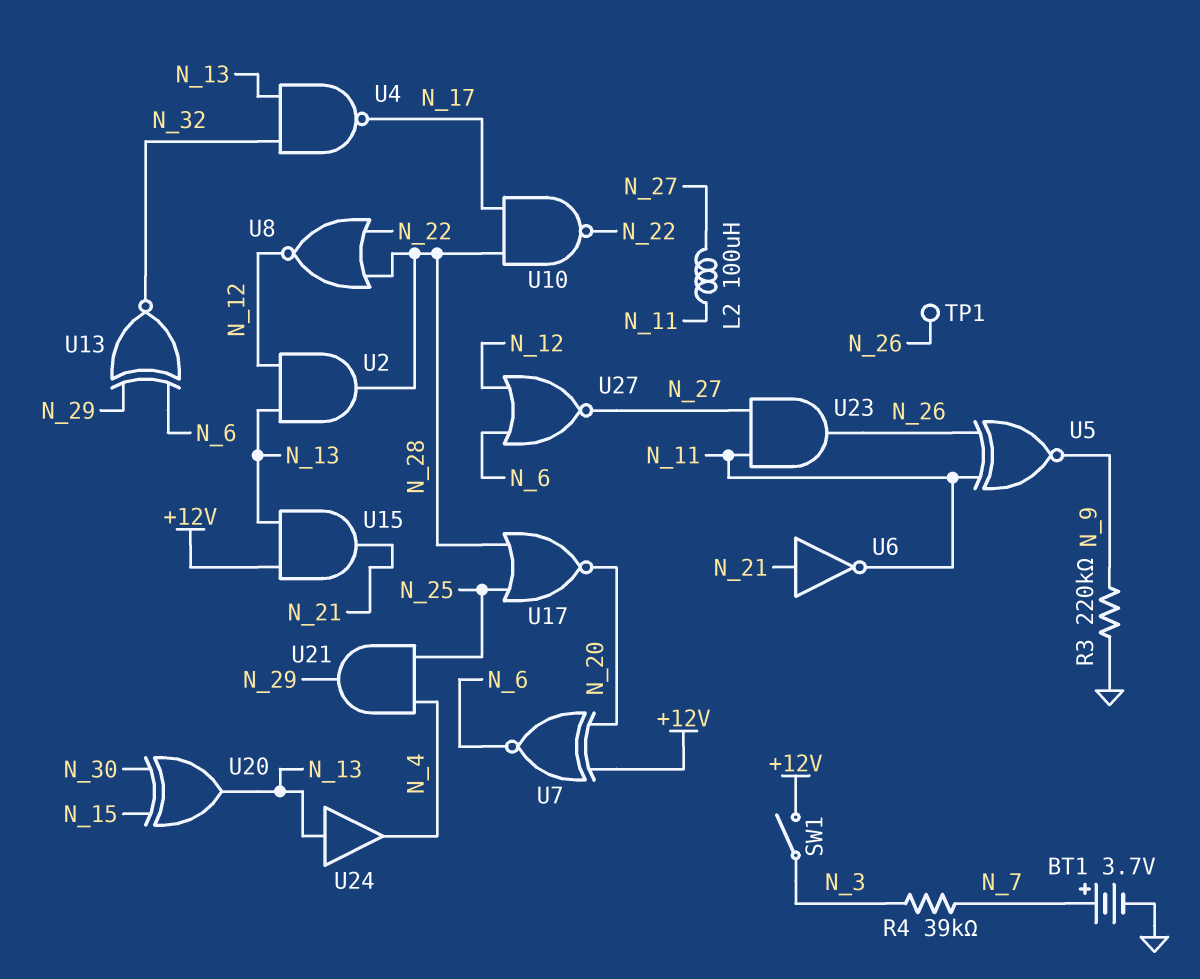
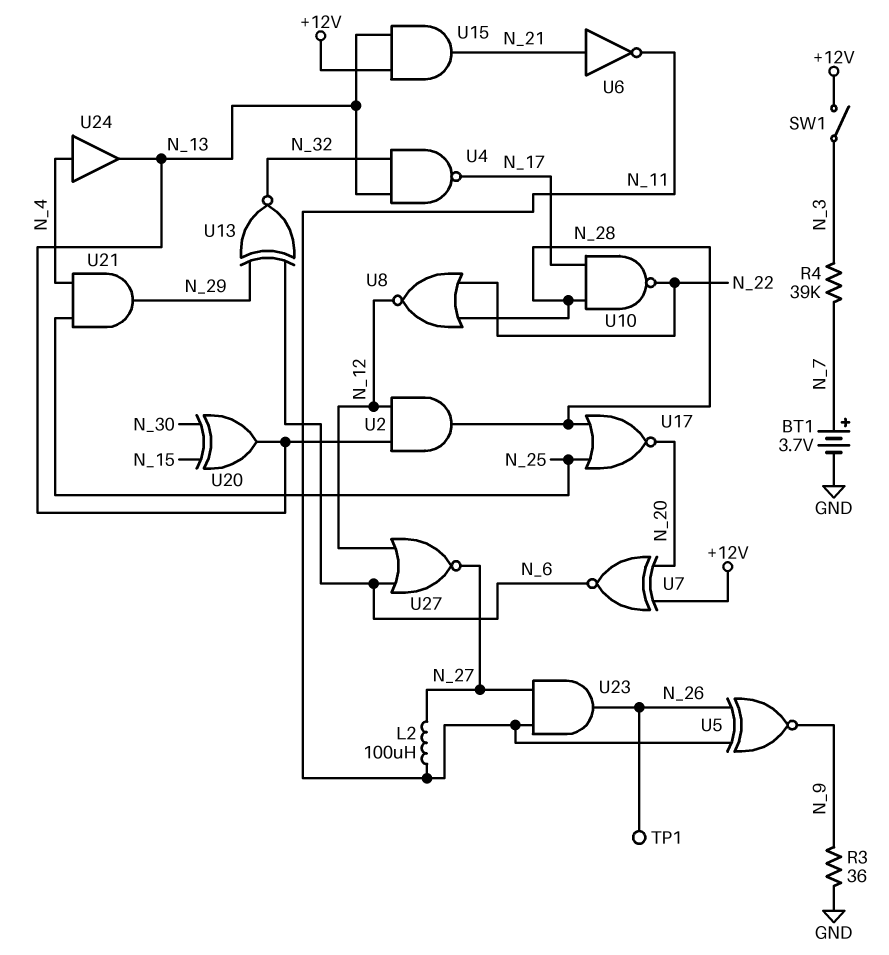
R3: 220k (GND, N_9) -> 36 (GND, N_9)
U24: buffer (in N_13, out N_4) -> buffer (in N_4, out N_13)

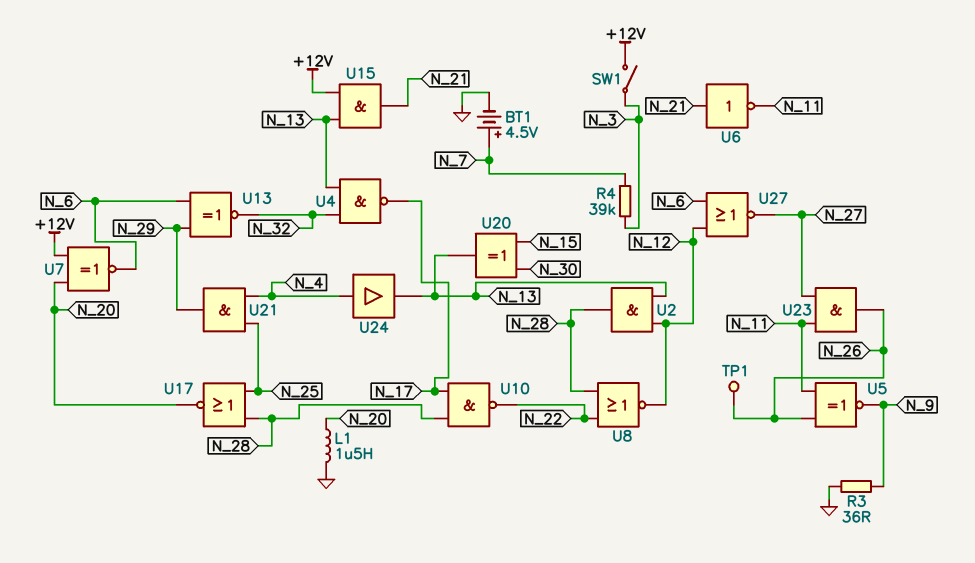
BT1: 3.7V (plus N_7, minus GND) -> 4.5V (plus N_7, minus GND)
L1: none -> 1.5uH (GND, N_20)
L2: 100uH (N_11, N_27) -> none

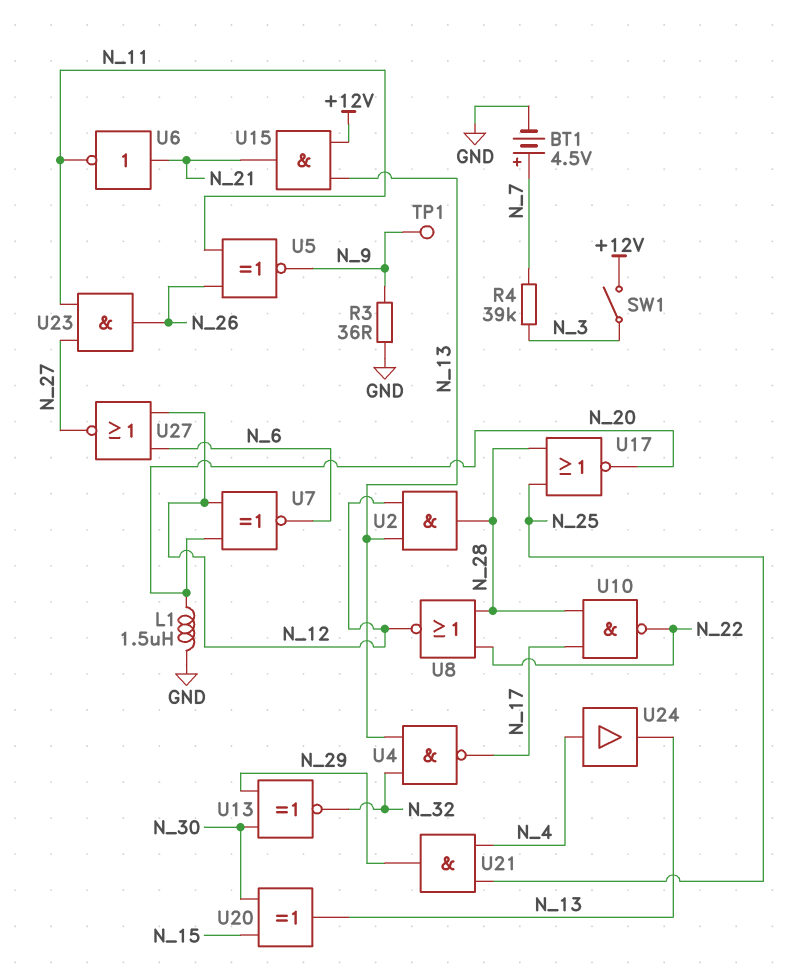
TP1: test point (N_26) -> test point (N_9)
U7: XNOR (in +12V, in N_20, out N_6) -> XNOR (in N_12, in N_20, out N_6)
U13: XNOR (in N_6, in N_29, out N_32) -> XNOR (in N_29, in N_30, out N_32)

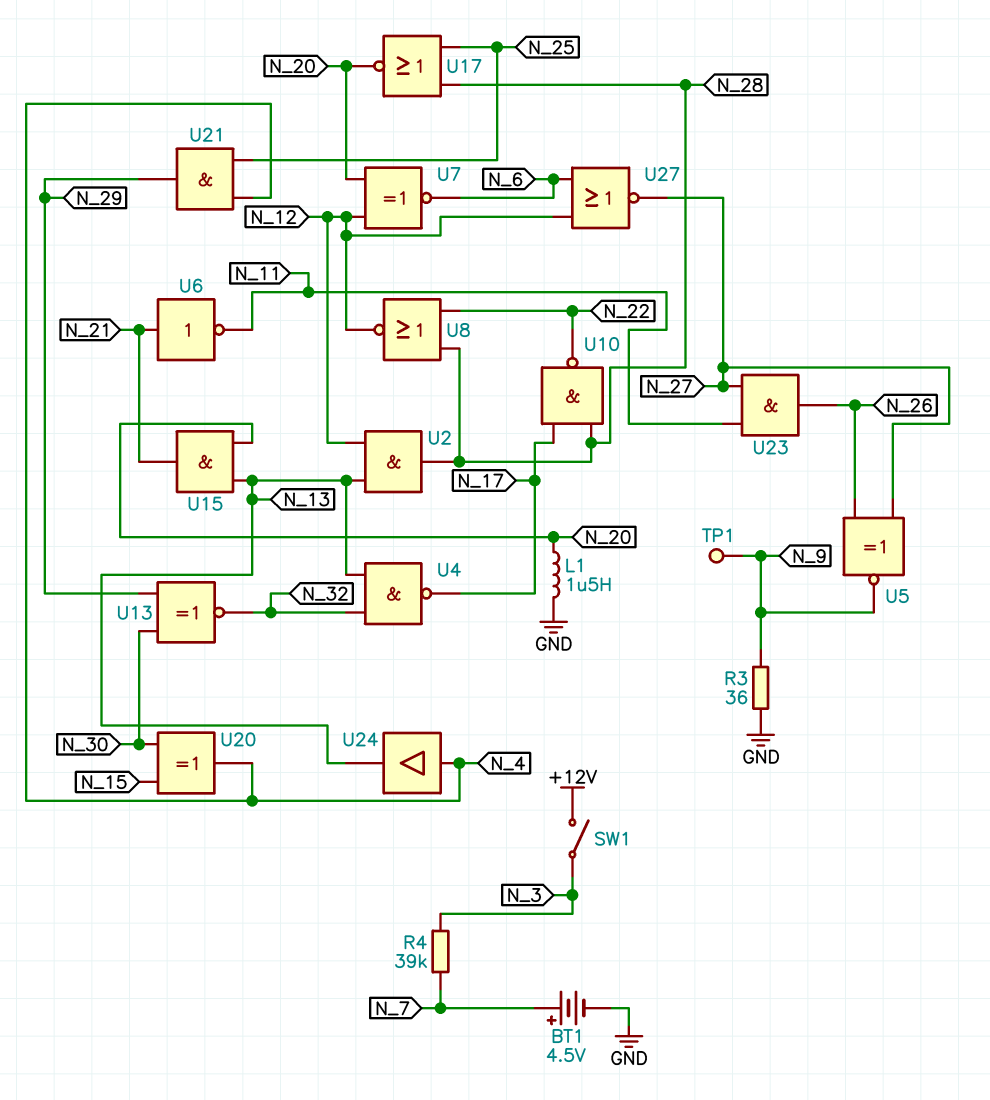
U5: XNOR (in N_11, in N_26, out N_9) -> XNOR (in N_26, in N_27, out N_9)
U15: AND (in +12V, in N_13, out N_21) -> AND (in N_13, in N_20, out N_21)
U20: XOR (in N_15, in N_30, out N_13) -> XOR (in N_15, in N_30, out N_4)

